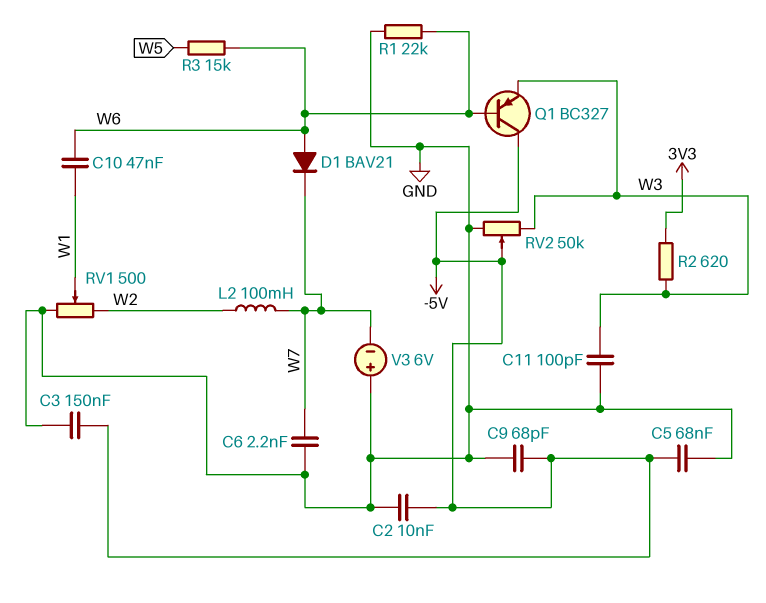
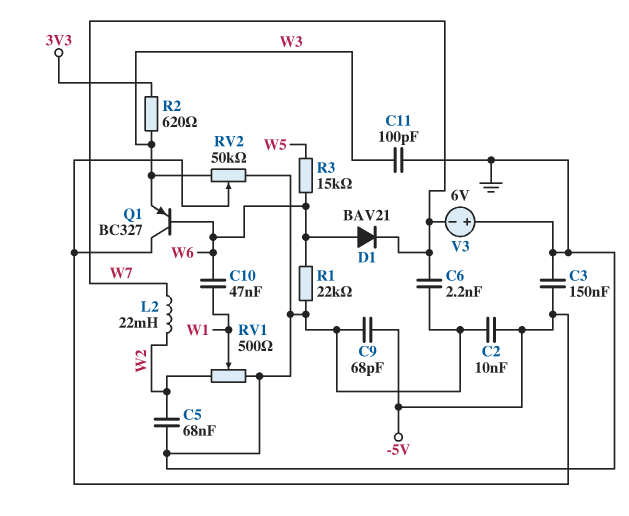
C5: 68nF (-5V, GND) -> 68nF (GND, W2)
L2: 100mH (W2, W7) -> 22mH (W2, W7)

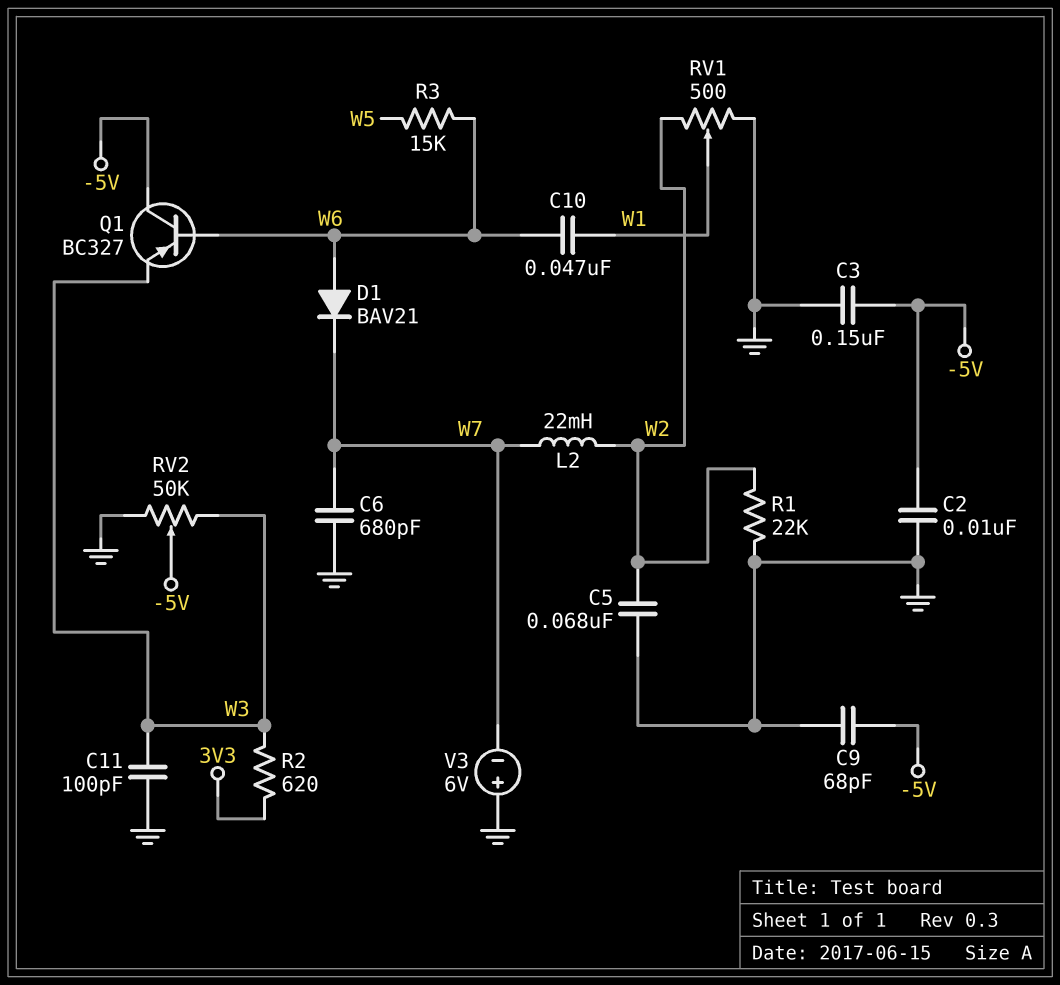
C6: 2.2nF (GND, W7) -> 680pF (GND, W7)
R1: 22k (GND, W6) -> 22k (GND, W2)

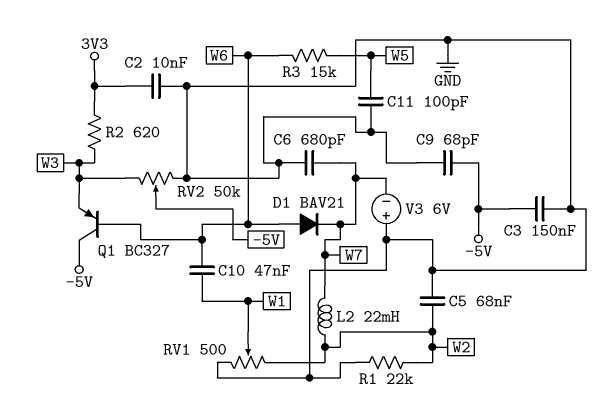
C2: 10nF (-5V, GND) -> 10nF (3V3, GND)
C11: 100pF (GND, W3) -> 100pF (GND, W5)

